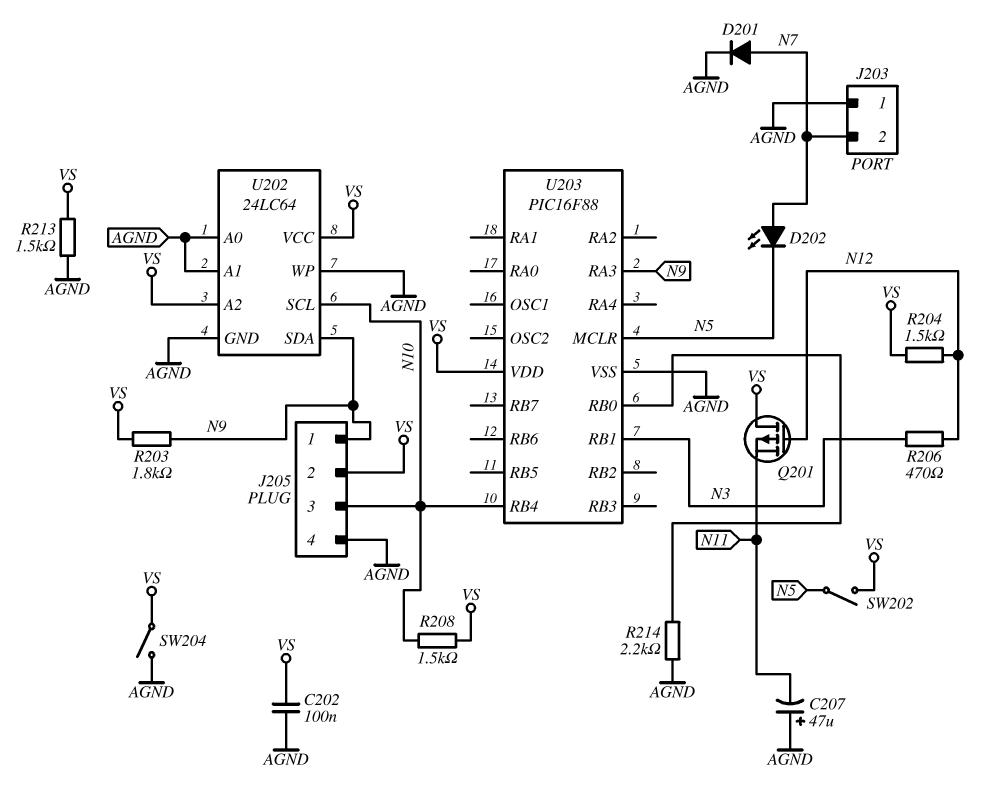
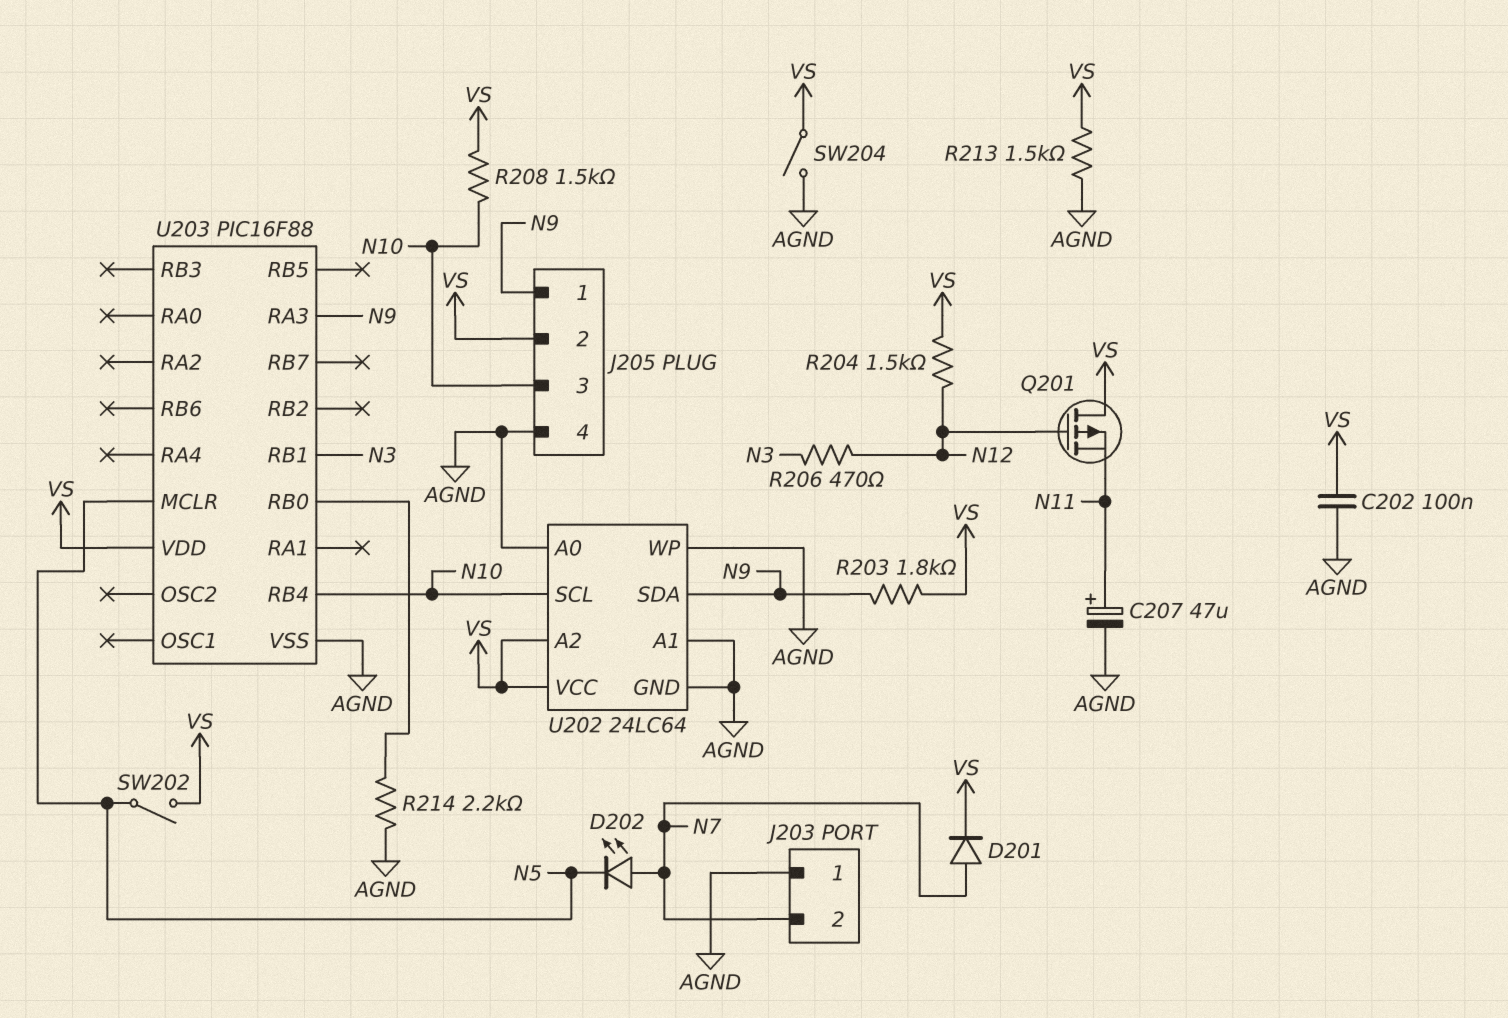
C207: 47uF (plus AGND, minus N11) -> 47uF (plus N11, minus AGND)
D201: diode (A N7, K AGND) -> diode (A N7, K VS)

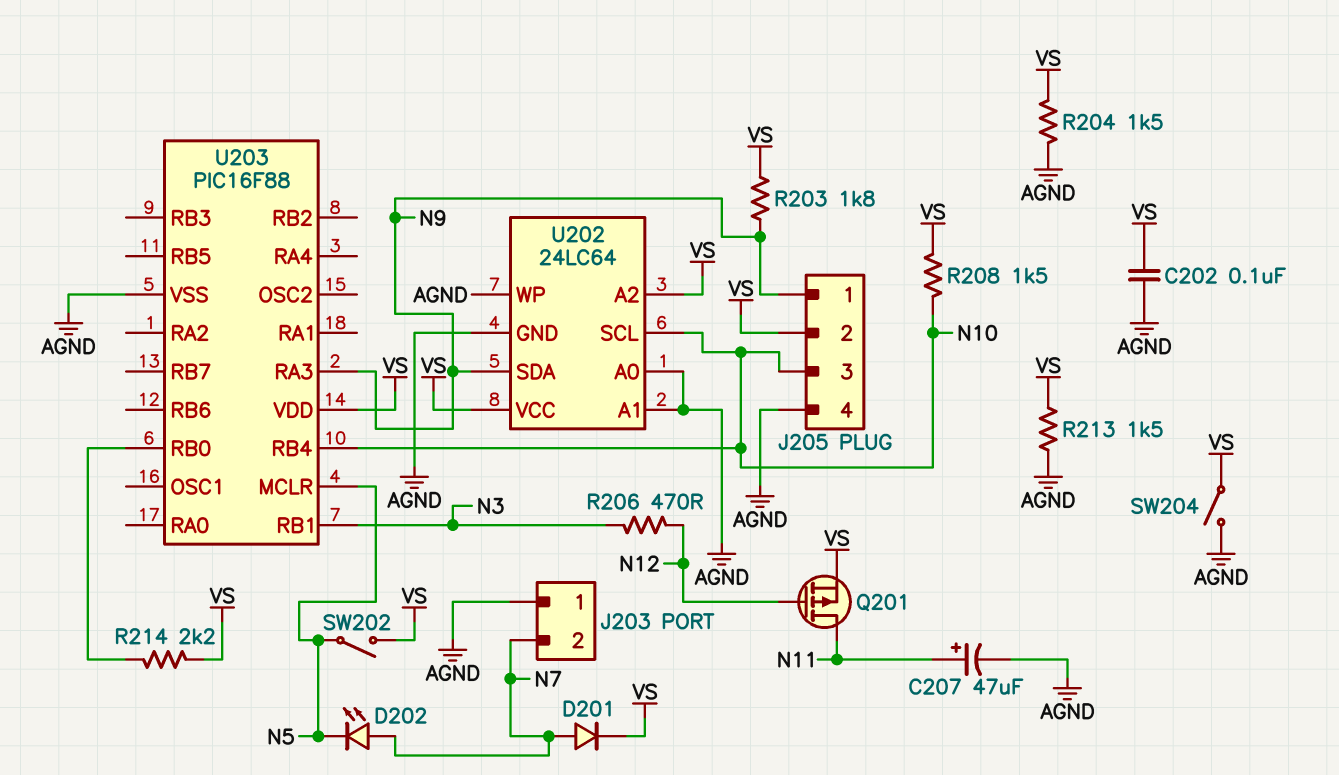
Q201: PMOS (G N12, D VS, S N11) -> PMOS (G N12, D N11, S VS)
R204: 1.5k (N12, VS) -> 1.5k (AGND, VS)
R214: 2.2k (AGND, U203/RB0) -> 2.2k (U203/RB0, VS)

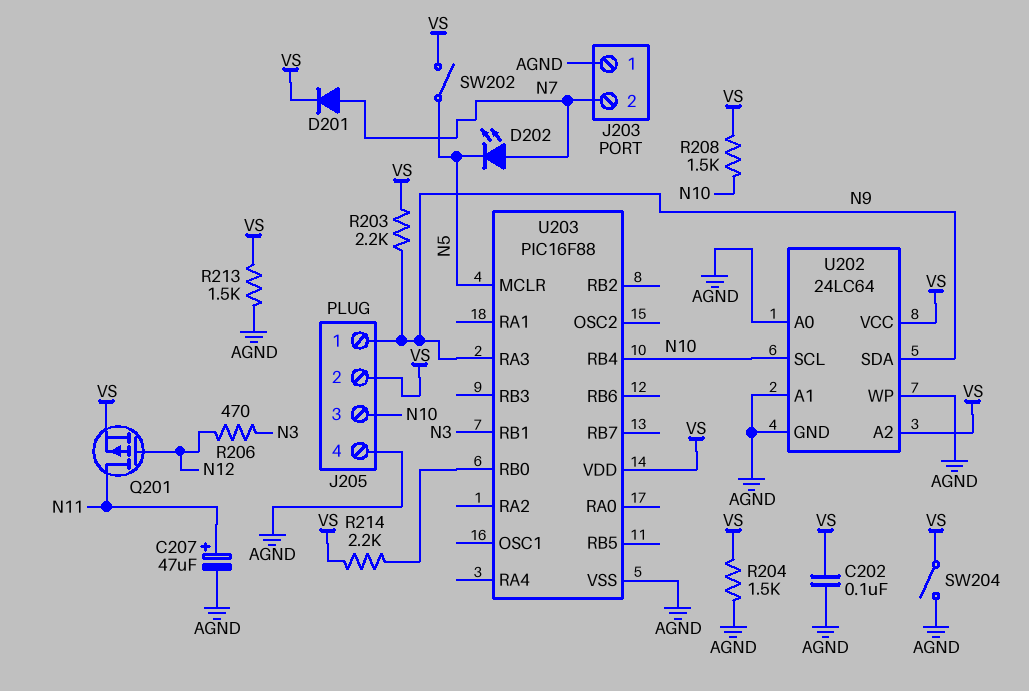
R203: 1.8k (N9, VS) -> 2.2k (N9, VS)

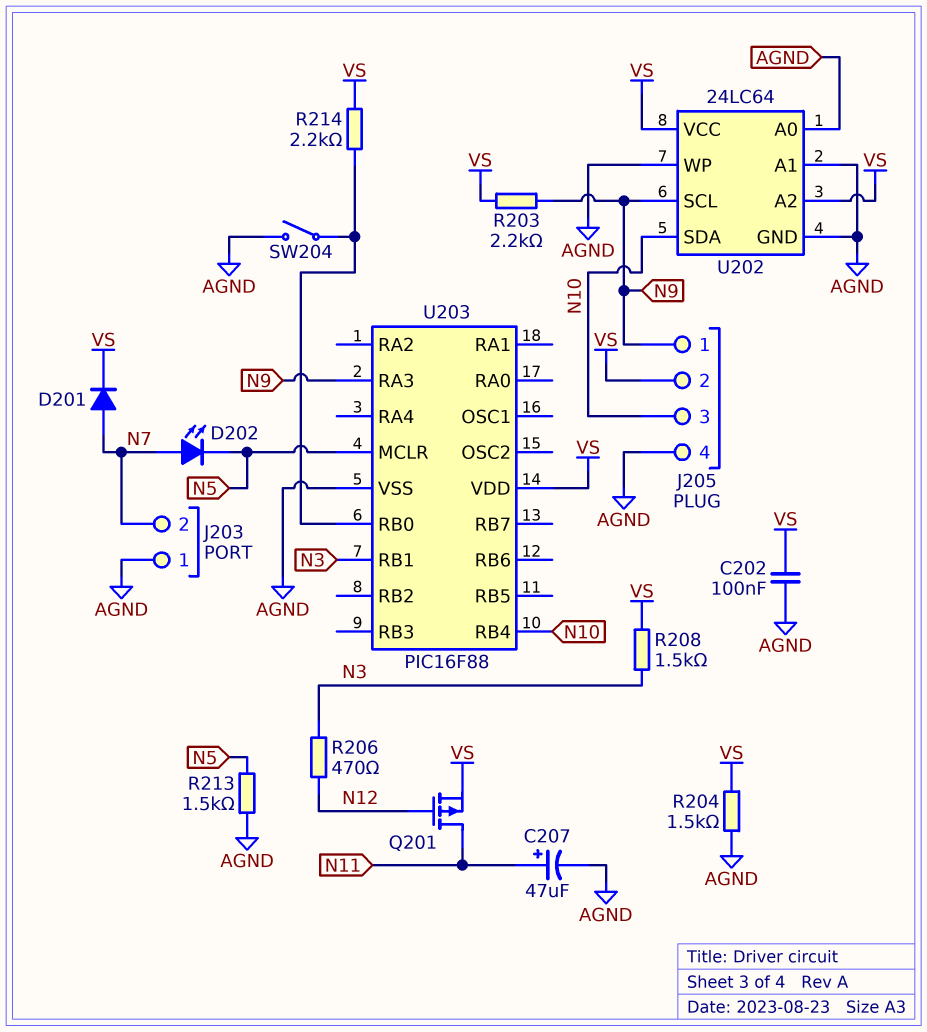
R208: 1.5k (N10, VS) -> 1.5k (N3, VS)
R213: 1.5k (AGND, VS) -> 1.5k (AGND, N5)
SW202: switch (N5, VS) -> none
SW204: switch (AGND, VS) -> switch (AGND, U203/RB0)
U202 pin SCL: N10 -> N9
U202 pin SDA: N9 -> N10

